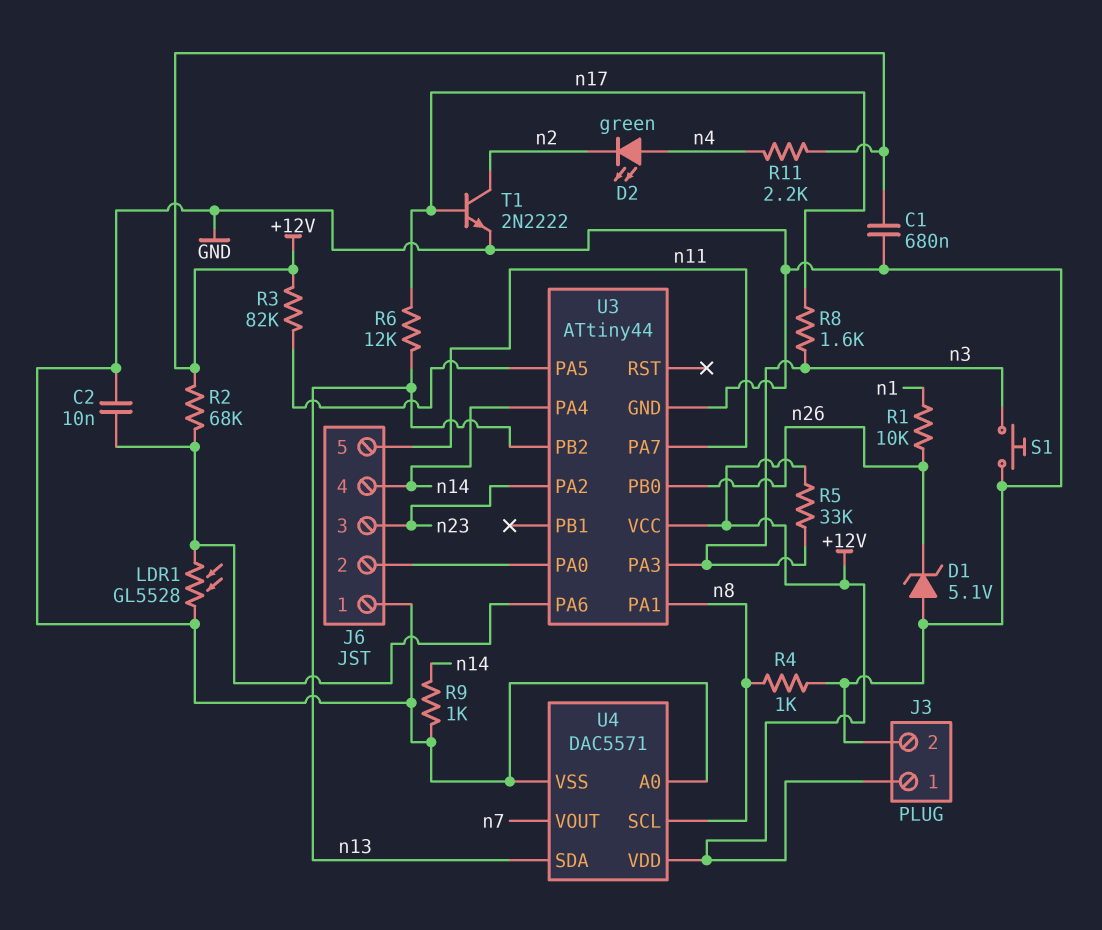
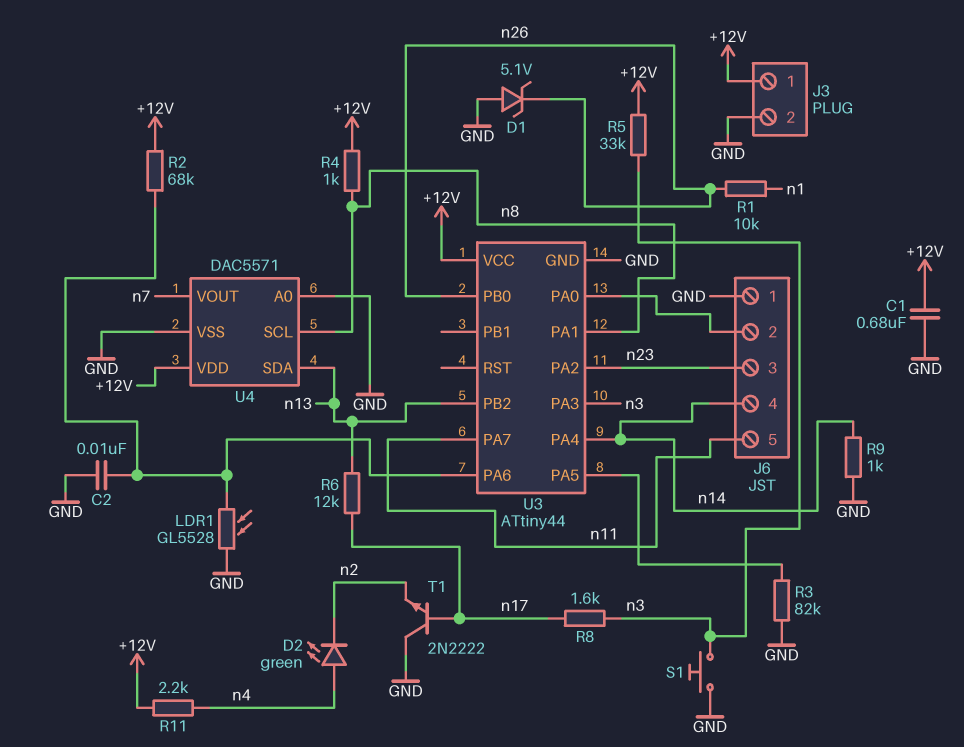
R3: 82k (+12V, U3/PA5) -> 82k (GND, U3/PA5)
R4: 1k (GND, n8) -> 1k (+12V, n8)
T1: NPN 2N2222 (B n17, C n2, E GND) -> NPN 2N2222 (B n17, C GND, E n2)

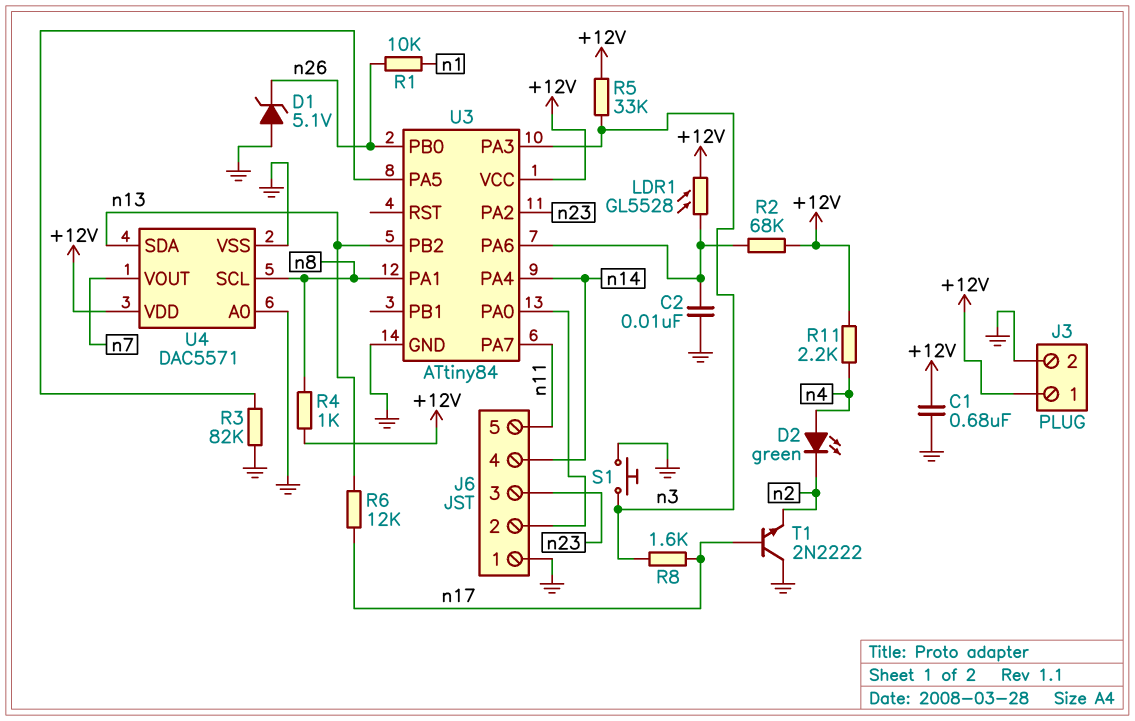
LDR1: GL5528 (GND, U3/PA6) -> GL5528 (+12V, U3/PA6)
R9: 1k (GND, n14) -> none
U3: ATtiny44 -> ATtiny84

